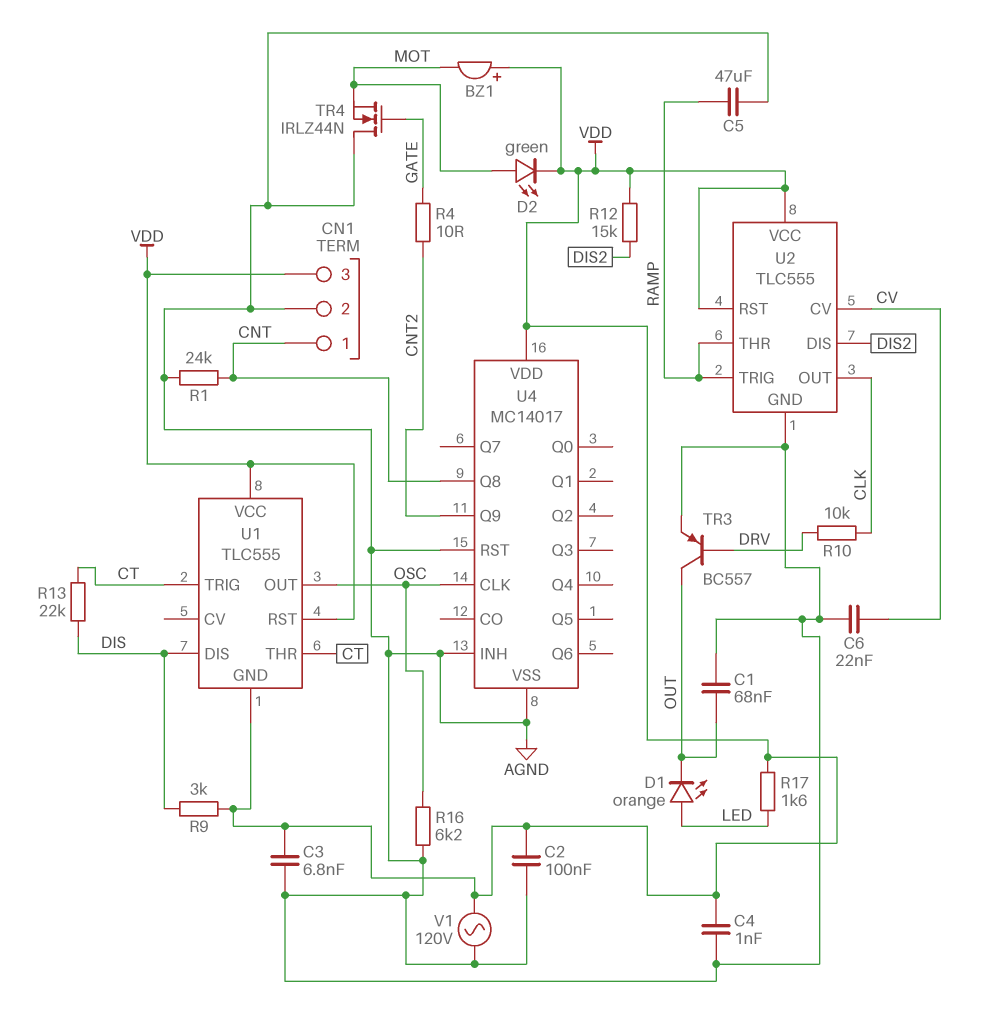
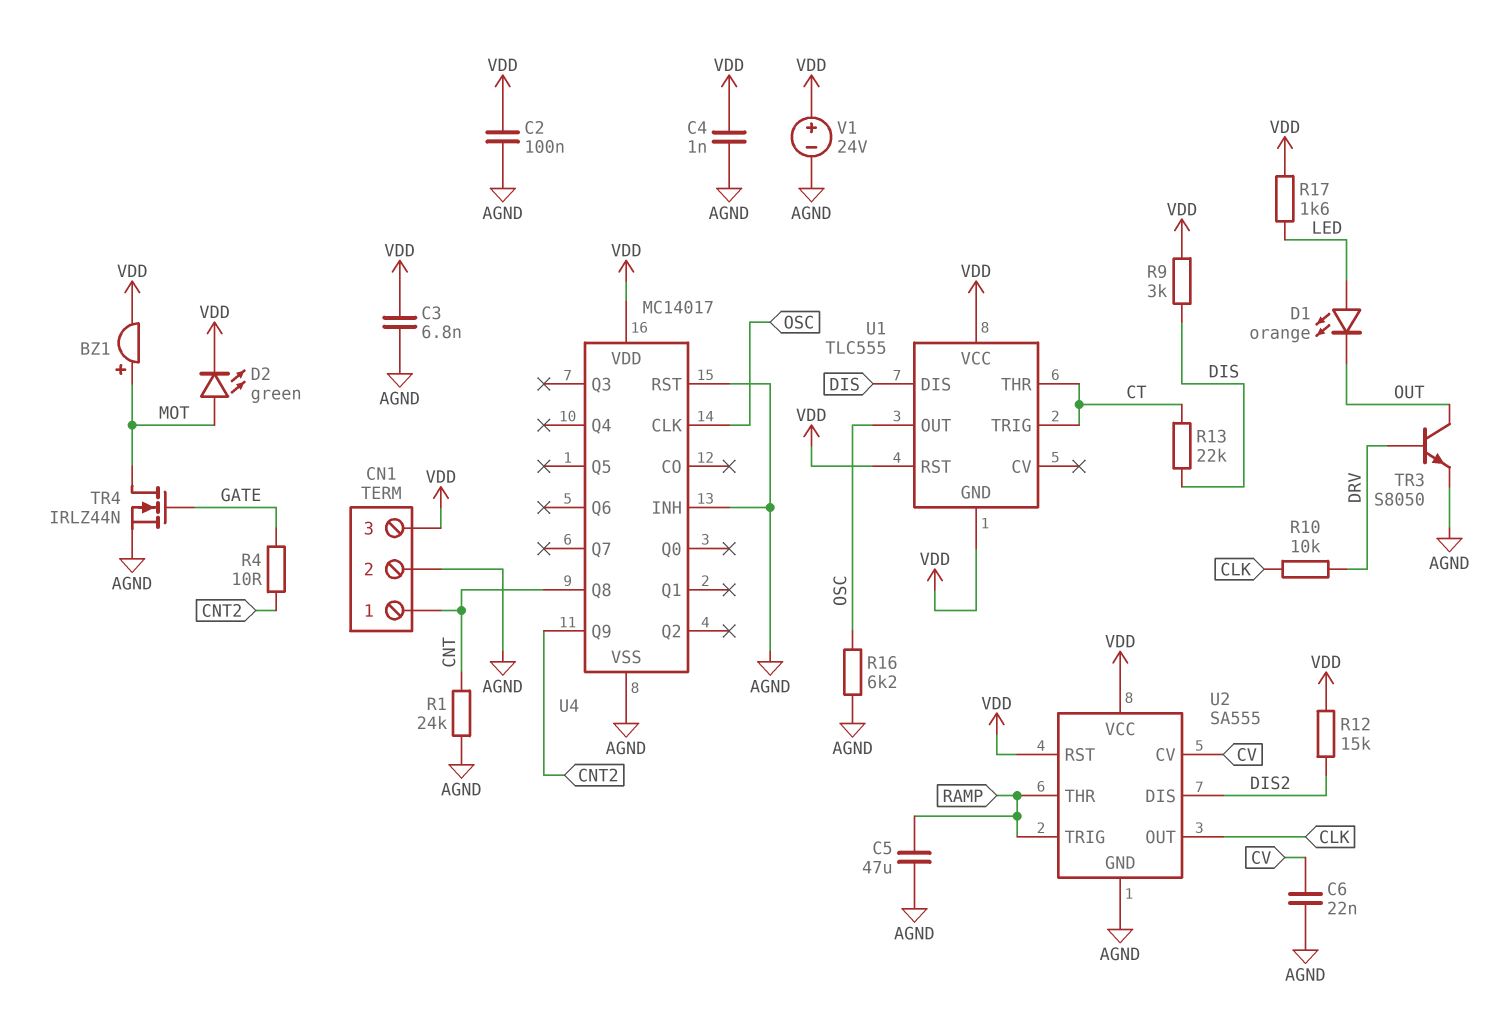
BZ1: buzzer (plus VDD, minus MOT) -> buzzer (plus MOT, minus VDD)
C1: 68nF (AGND, OUT) -> none
TR3: PNP BC557 (B DRV, C OUT, E AGND) -> NPN S8050 (B DRV, C OUT, E AGND)
TR4: NMOS IRLZ44N (G GATE, D AGND, S MOT) -> NMOS IRLZ44N (G GATE, D MOT, S AGND)
U2: TLC555 -> SA555
V1: AC 120V (AGND, VDD) -> 24V (plus VDD, minus AGND)

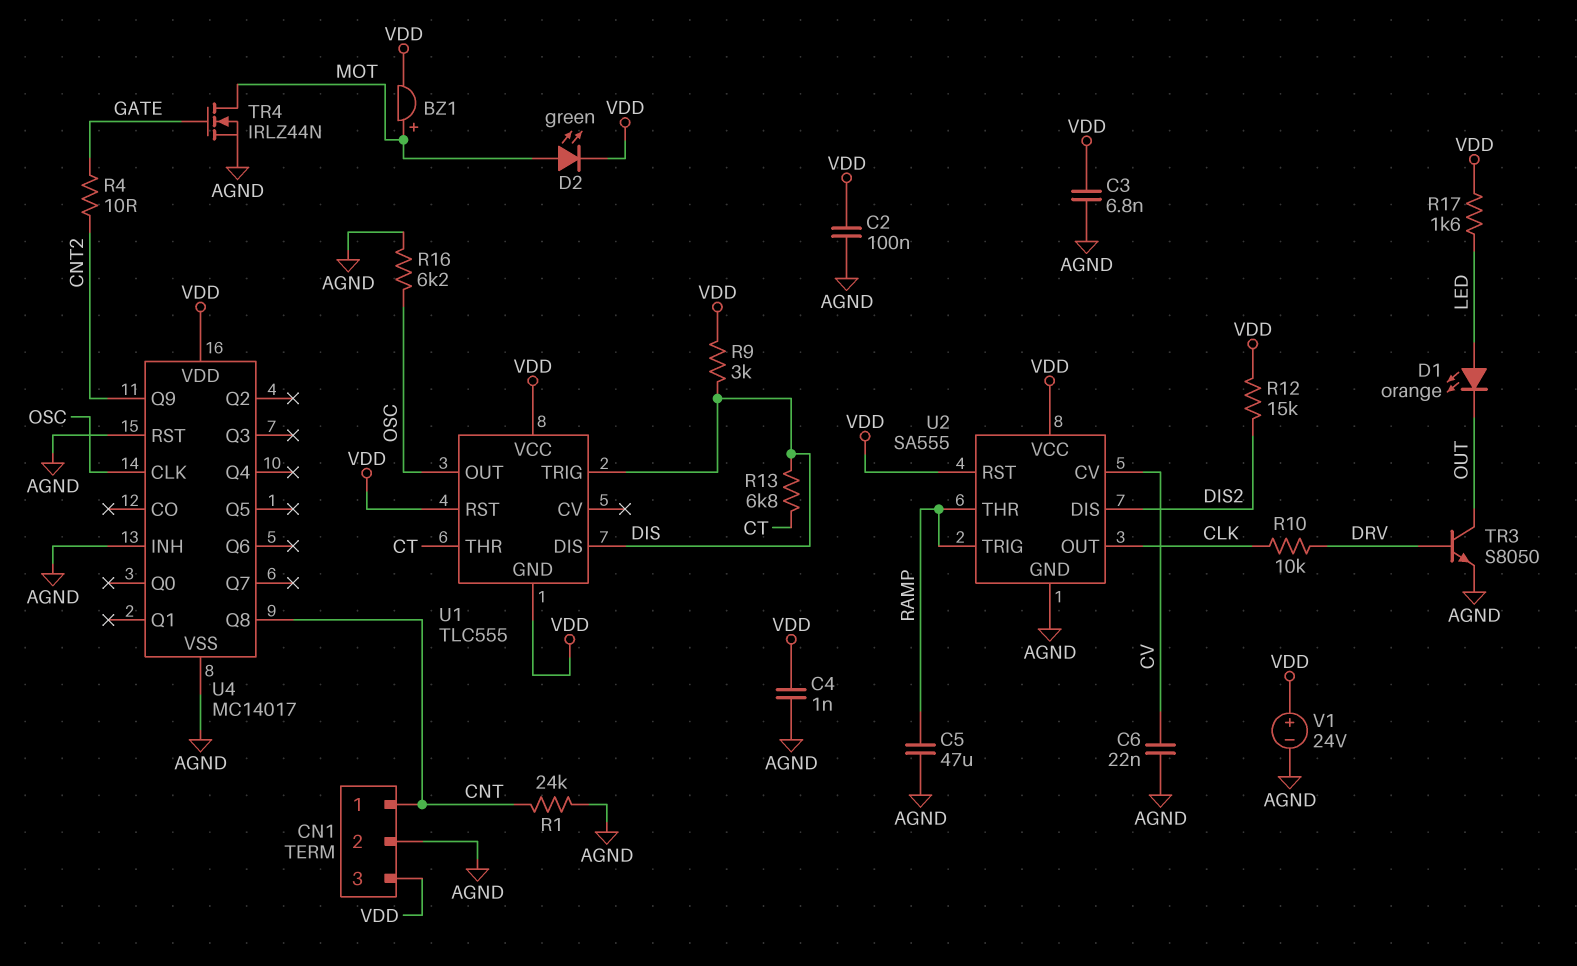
R13: 22k (CT, DIS) -> 6.8k (CT, DIS)
U1 pin TRIG: CT -> DIS

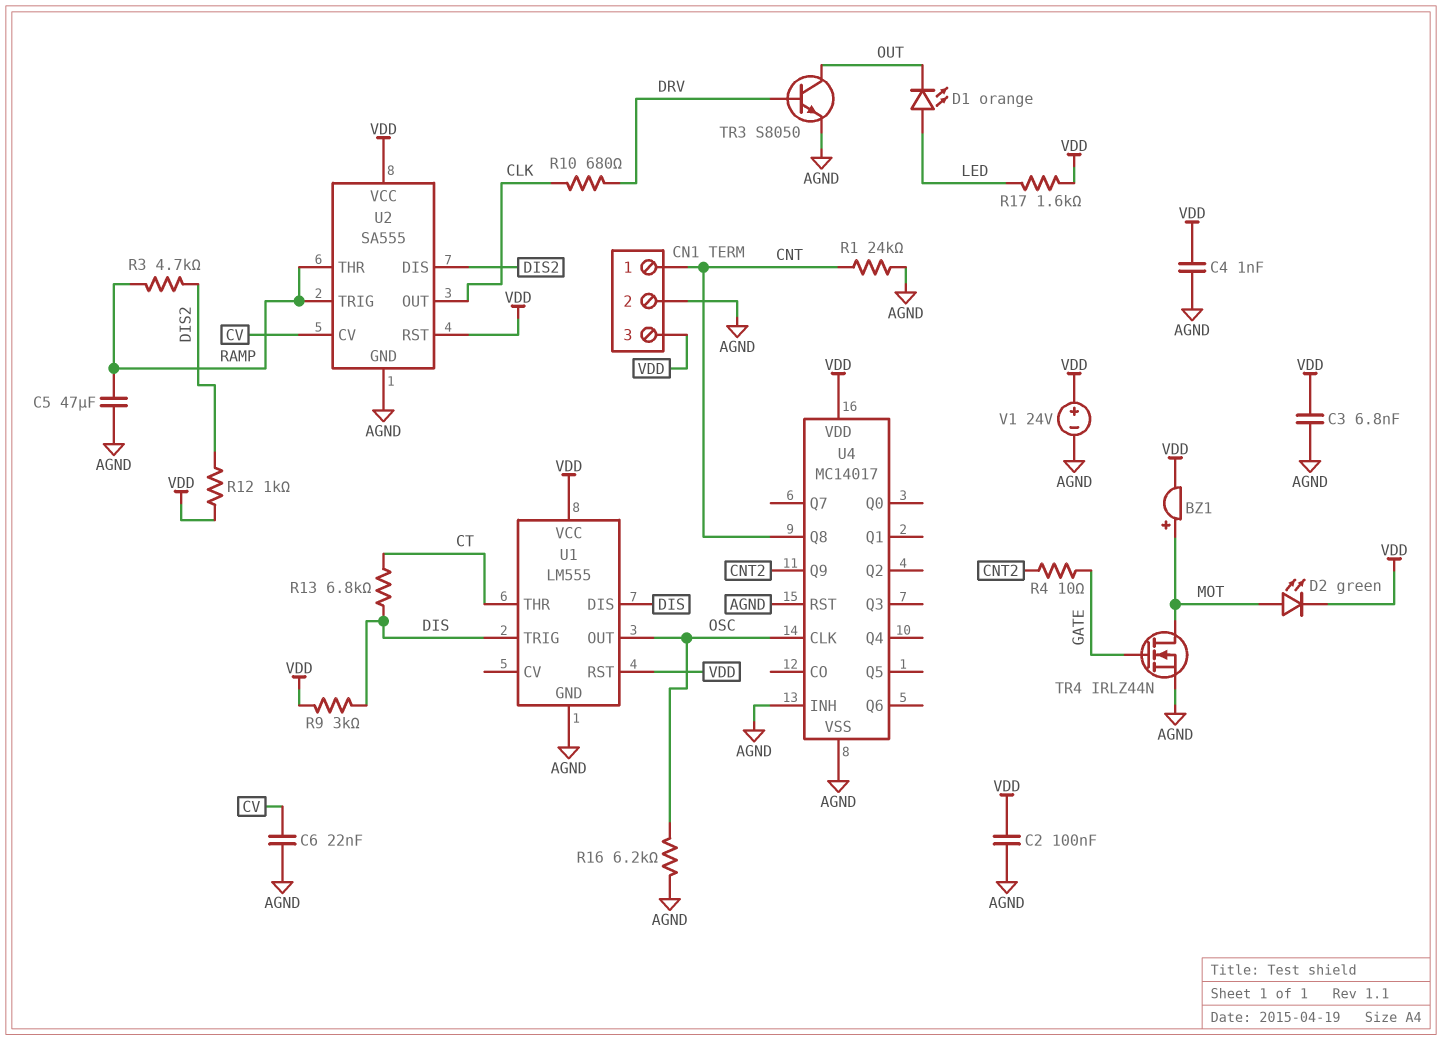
R3: none -> 4.7k (DIS2, RAMP)
R10: 10k (CLK, DRV) -> 680 (CLK, DRV)
R12: 15k (DIS2, VDD) -> 1k (DIS2, VDD)
U1: TLC555 -> LM555
U1 pin GND: VDD -> AGND

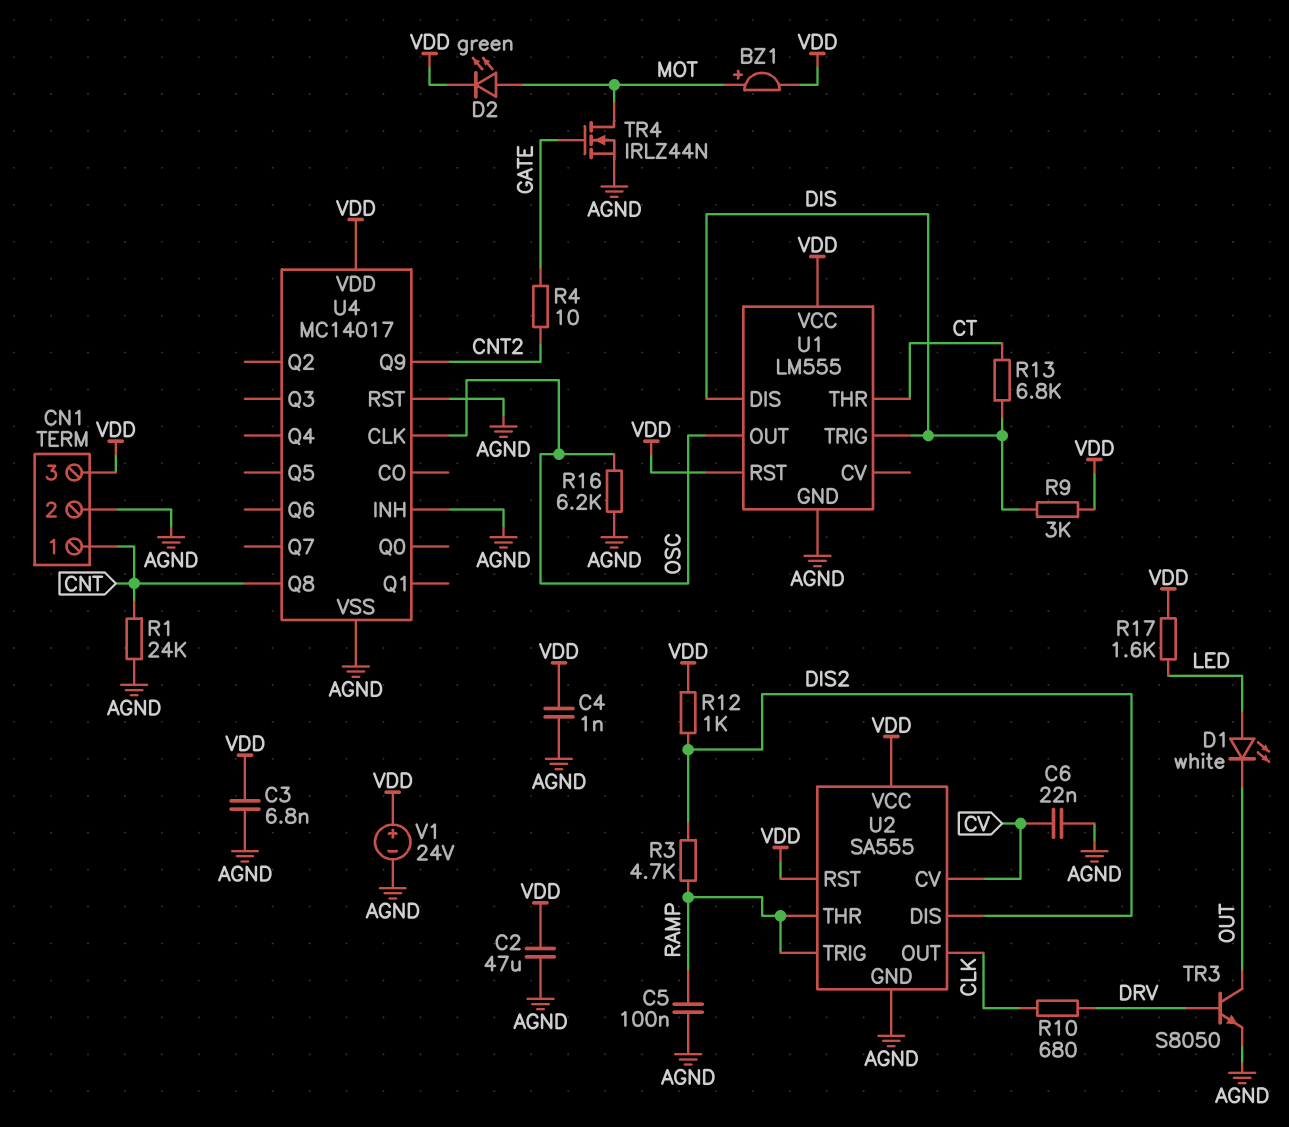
C2: 100nF (AGND, VDD) -> 47uF (AGND, VDD)
C5: 47uF (AGND, RAMP) -> 100nF (AGND, RAMP)
D1: LED orange (A LED, K OUT) -> LED white (A LED, K OUT)

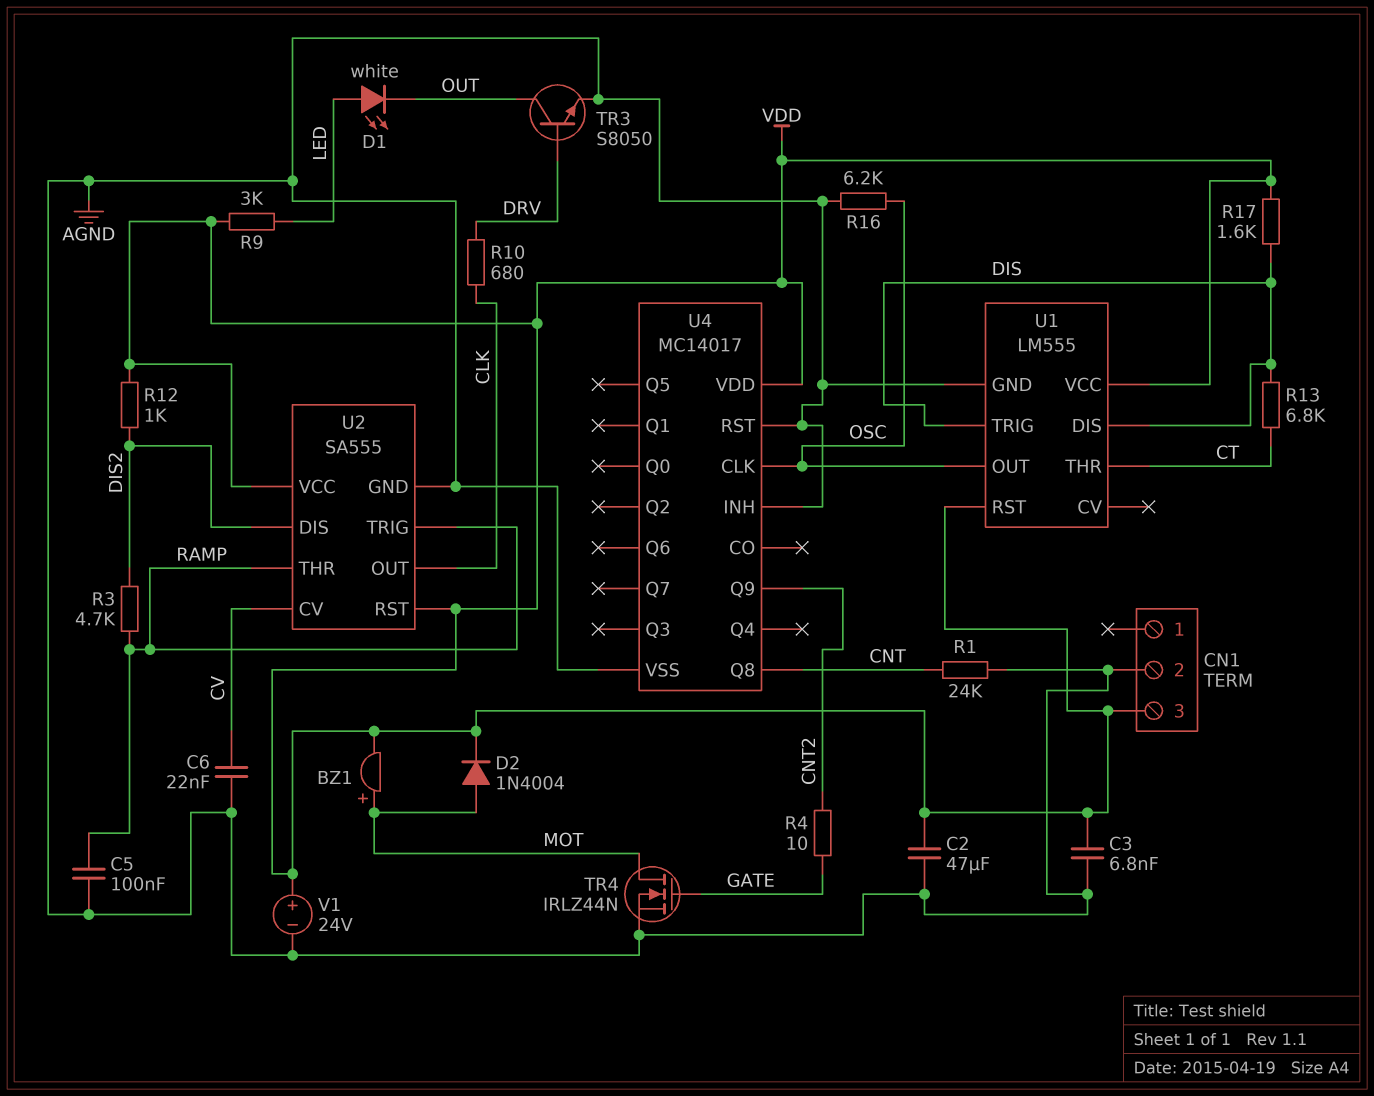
C4: 1nF (AGND, VDD) -> none
CN1 pin 1: CNT -> none
D2: LED green (A MOT, K VDD) -> diode 1N4004 (A MOT, K VDD)
R9: 3k (DIS, VDD) -> 3k (LED, VDD)
R17: 1.6k (LED, VDD) -> 1.6k (DIS, VDD)

